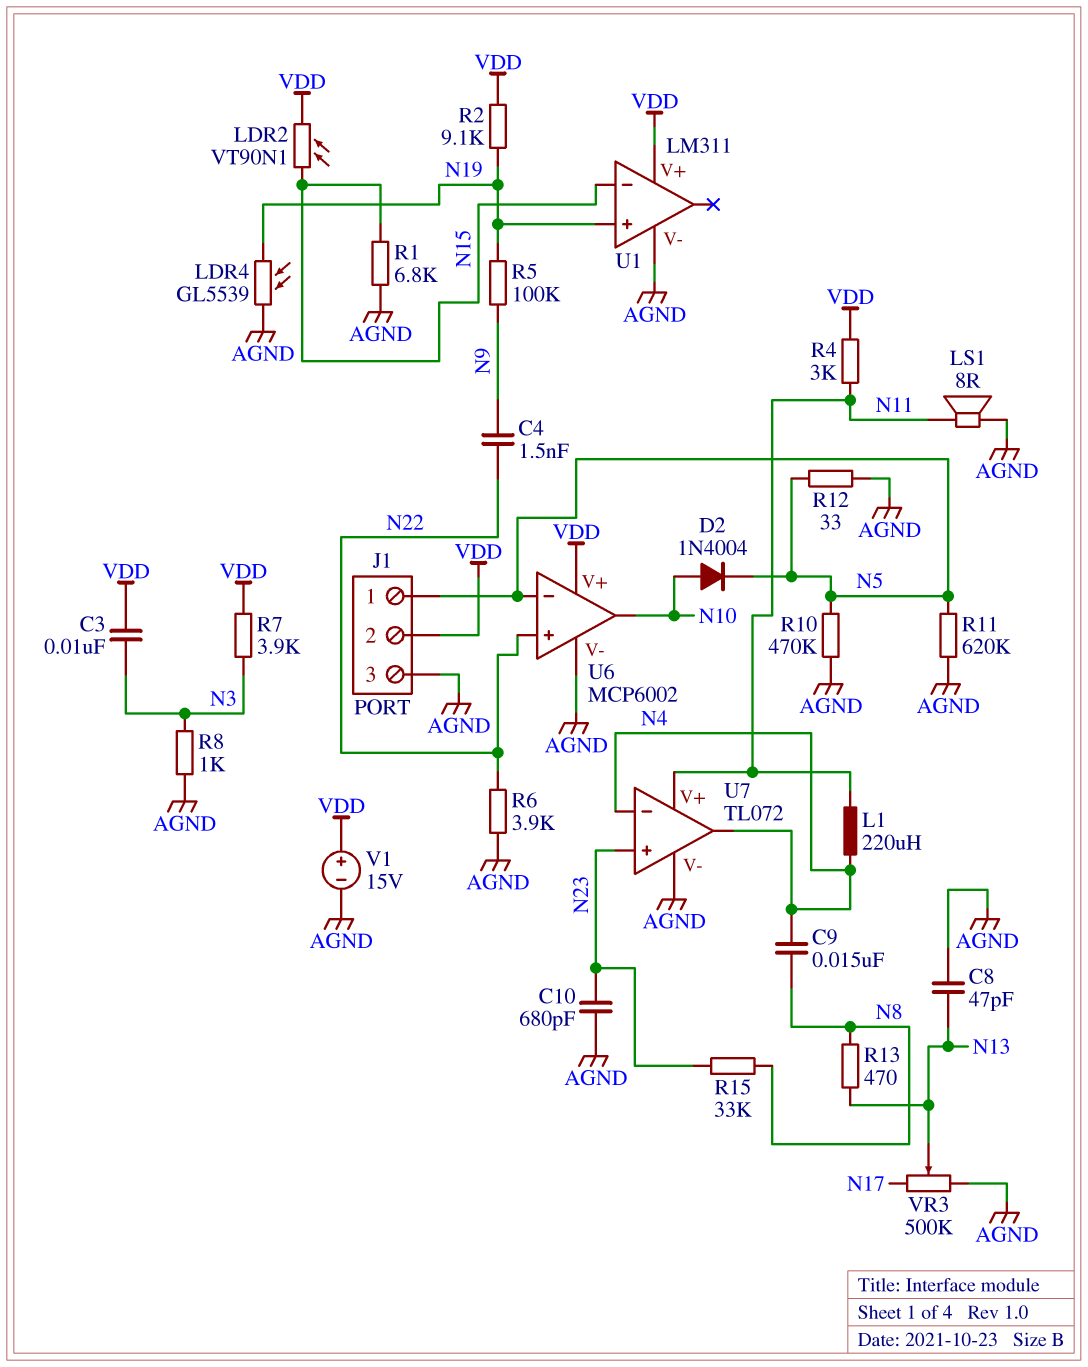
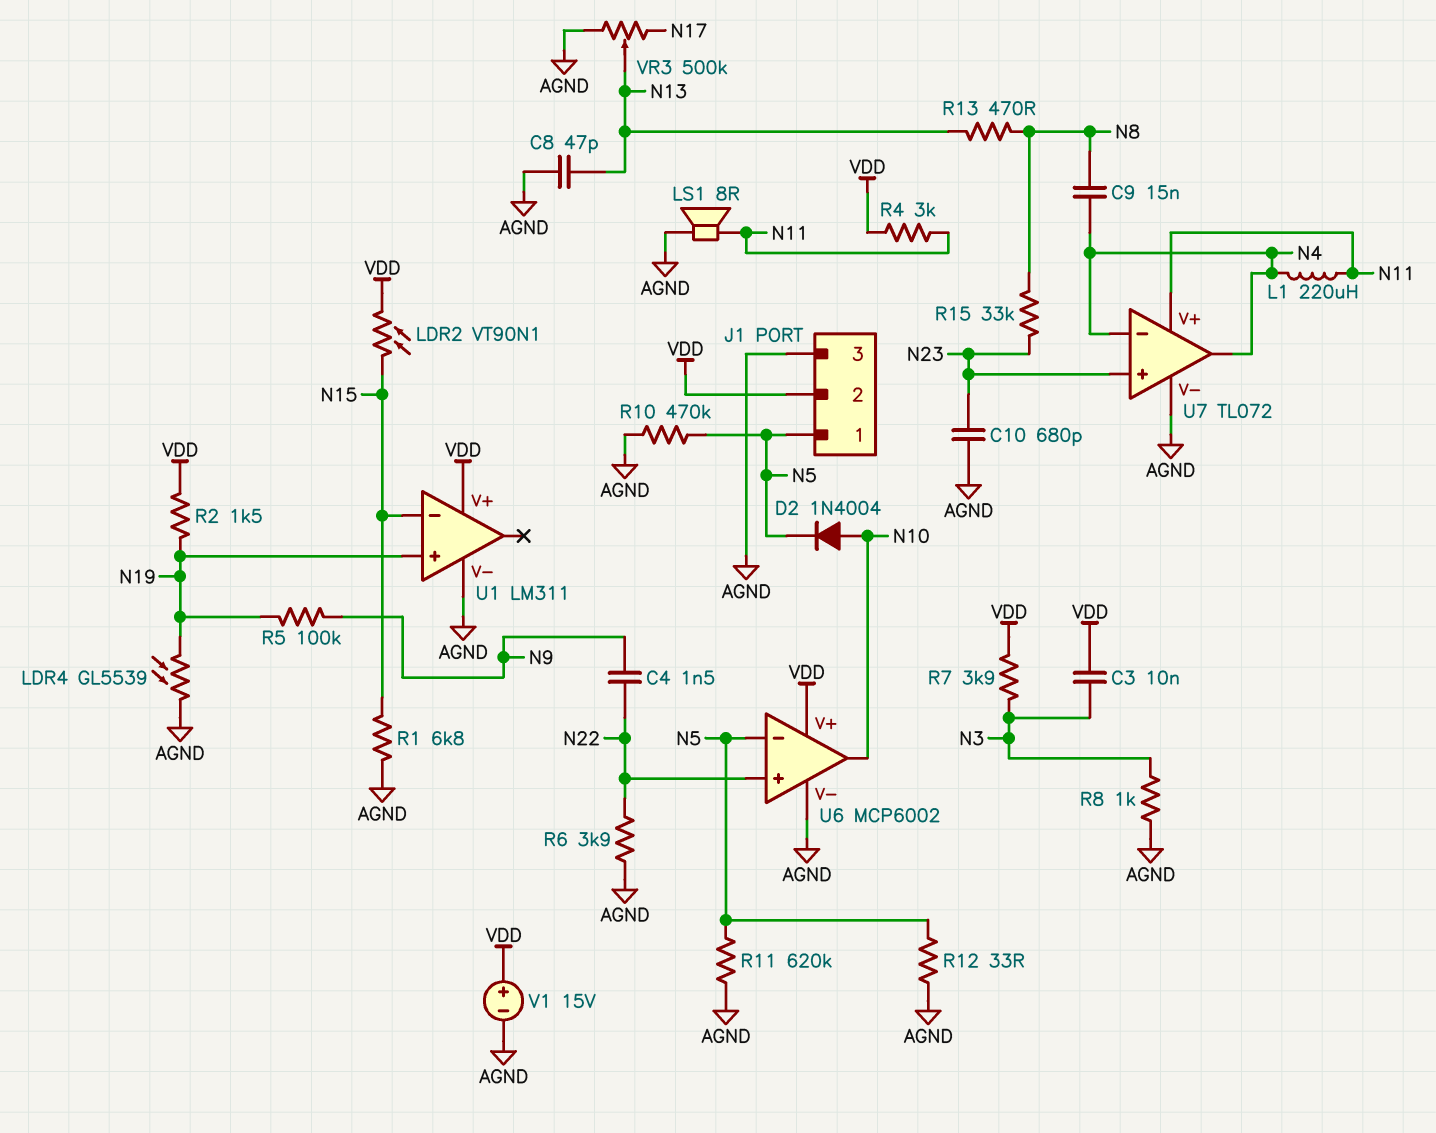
R2: 9.1k (N19, VDD) -> 1.5k (N19, VDD)

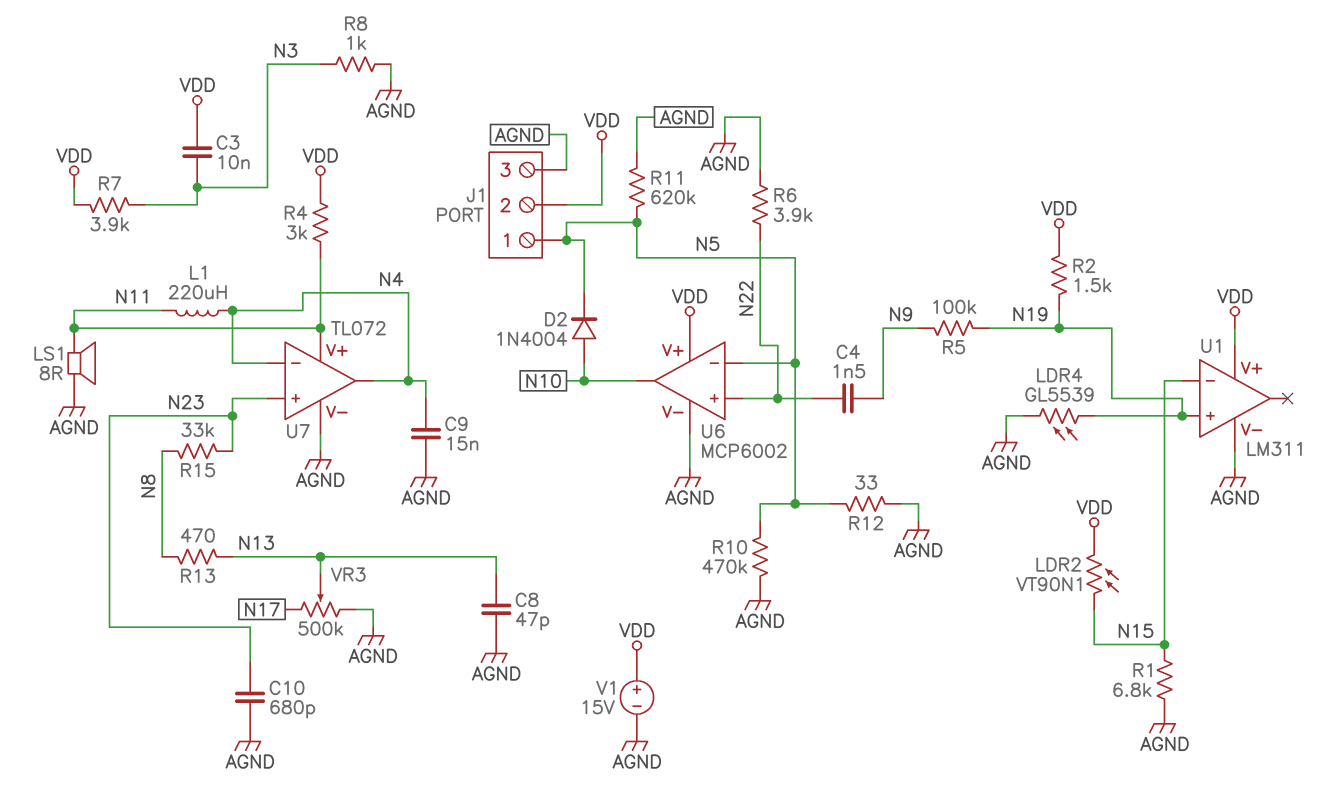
C9: 15nF (N4, N8) -> 15nF (AGND, N4)

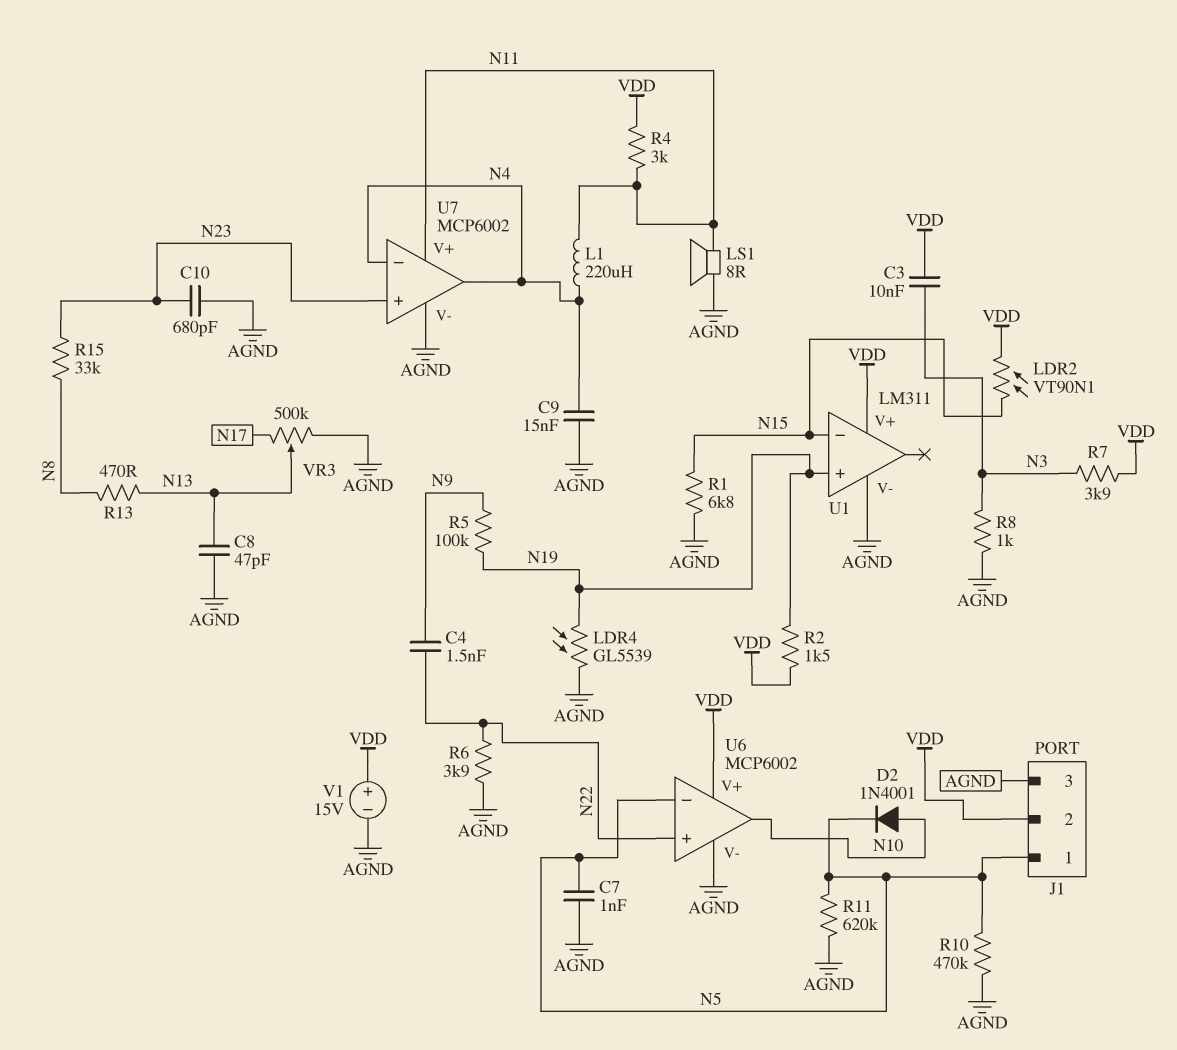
C7: none -> 1nF (AGND, N5)
D2: diode 1N4004 (A N10, K N5) -> diode 1N4001 (A N10, K N5)
R12: 33 (AGND, N5) -> none
U7: TL072 -> MCP6002

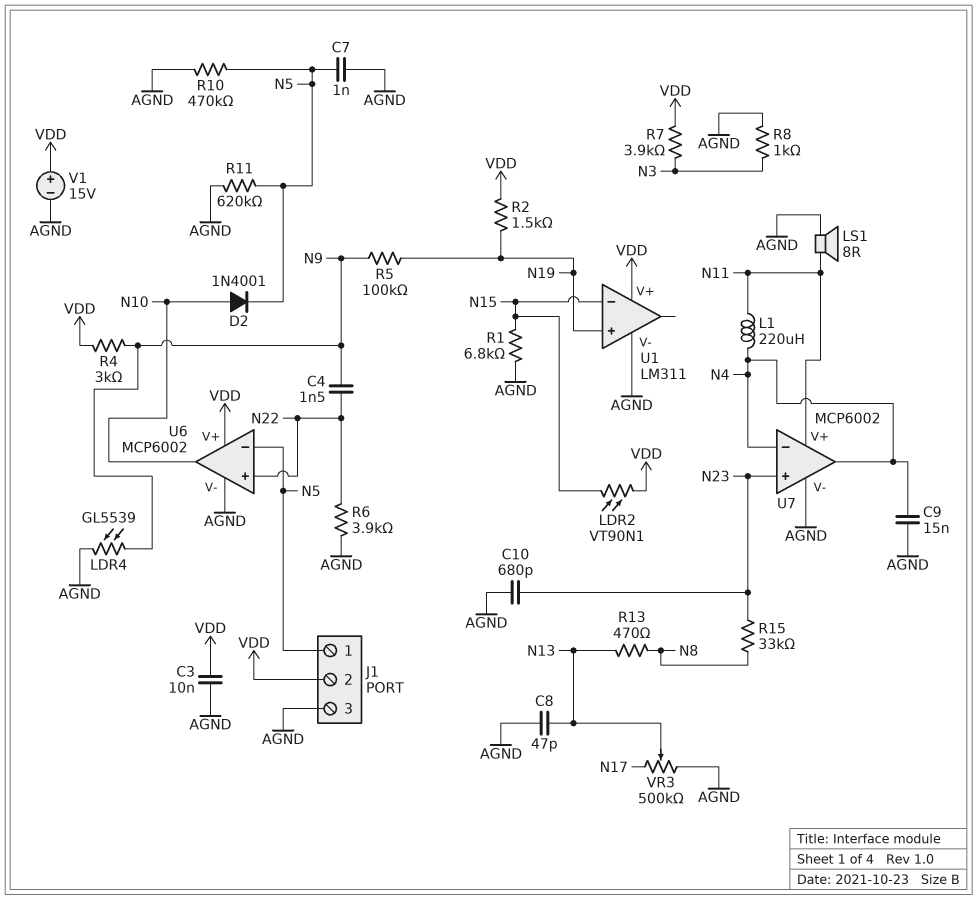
C3: 10nF (N3, VDD) -> 10nF (AGND, VDD)
LDR4: GL5539 (AGND, N19) -> GL5539 (AGND, N9)
R4: 3k (N11, VDD) -> 3k (N9, VDD)

